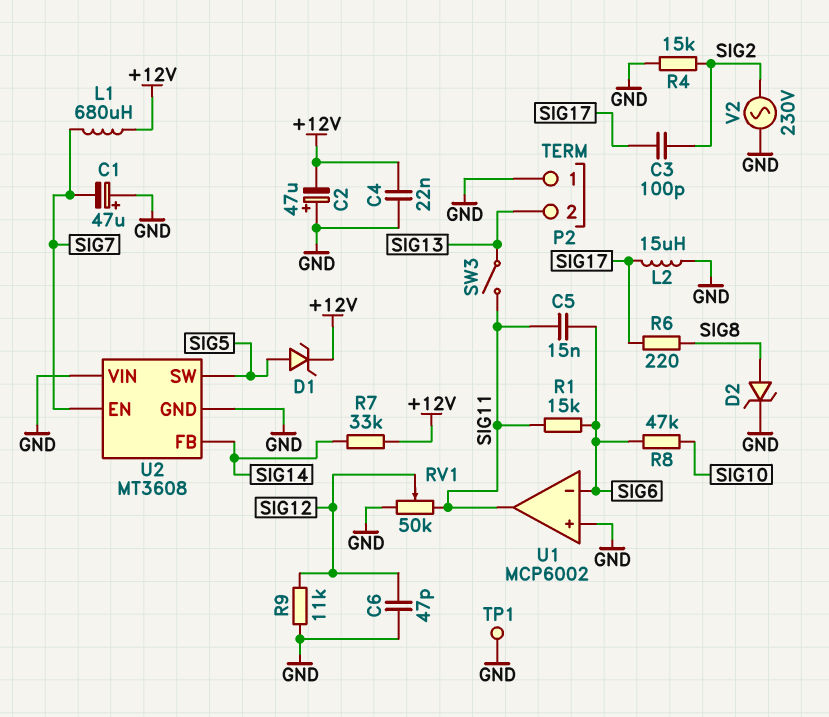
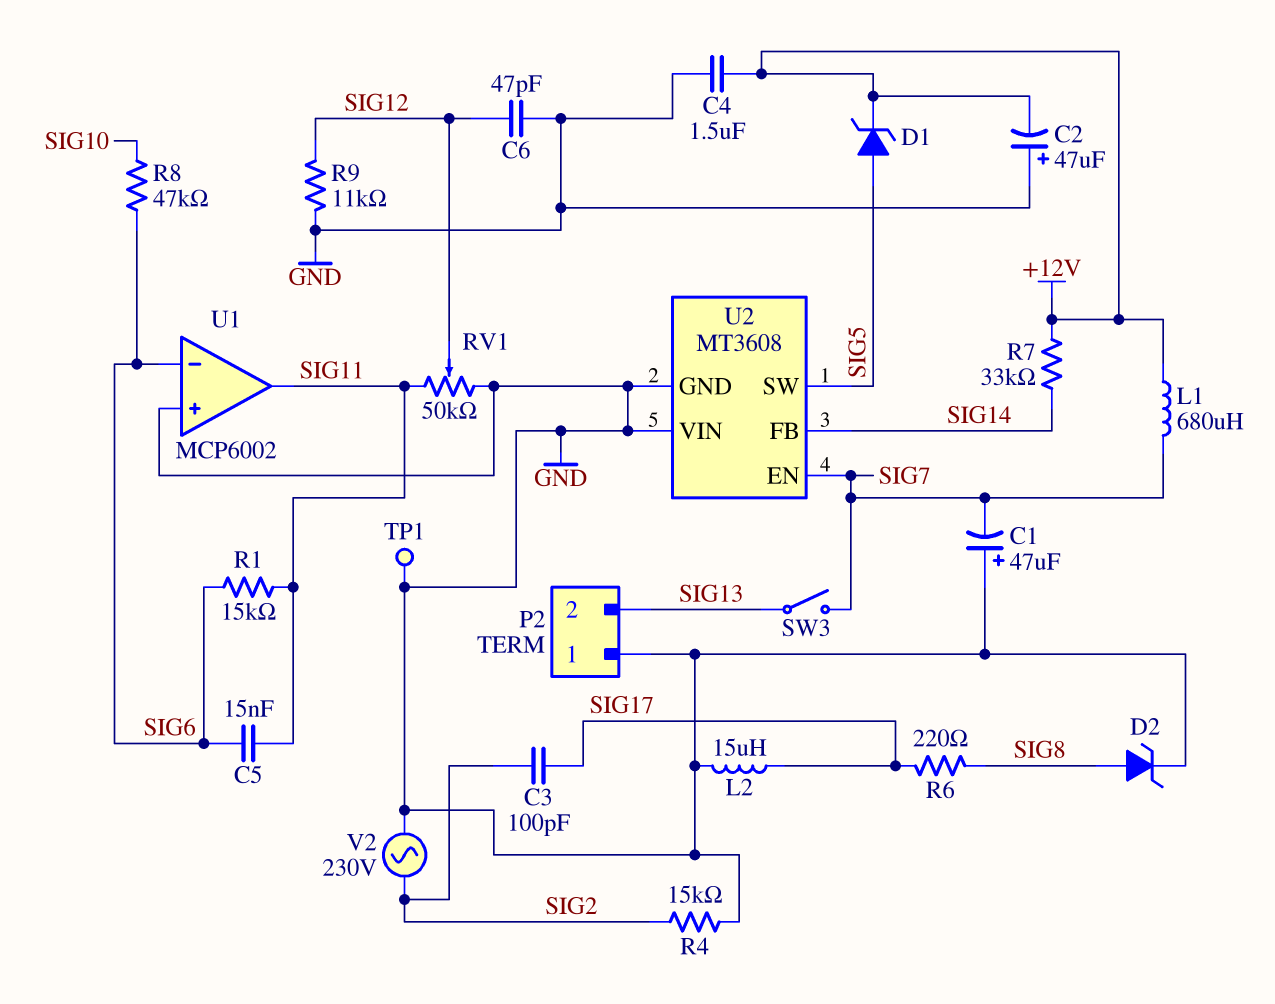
C4: 22nF (+12V, GND) -> 1.5uF (+12V, GND)
SW3: switch (SIG11, SIG13) -> switch (SIG7, SIG13)

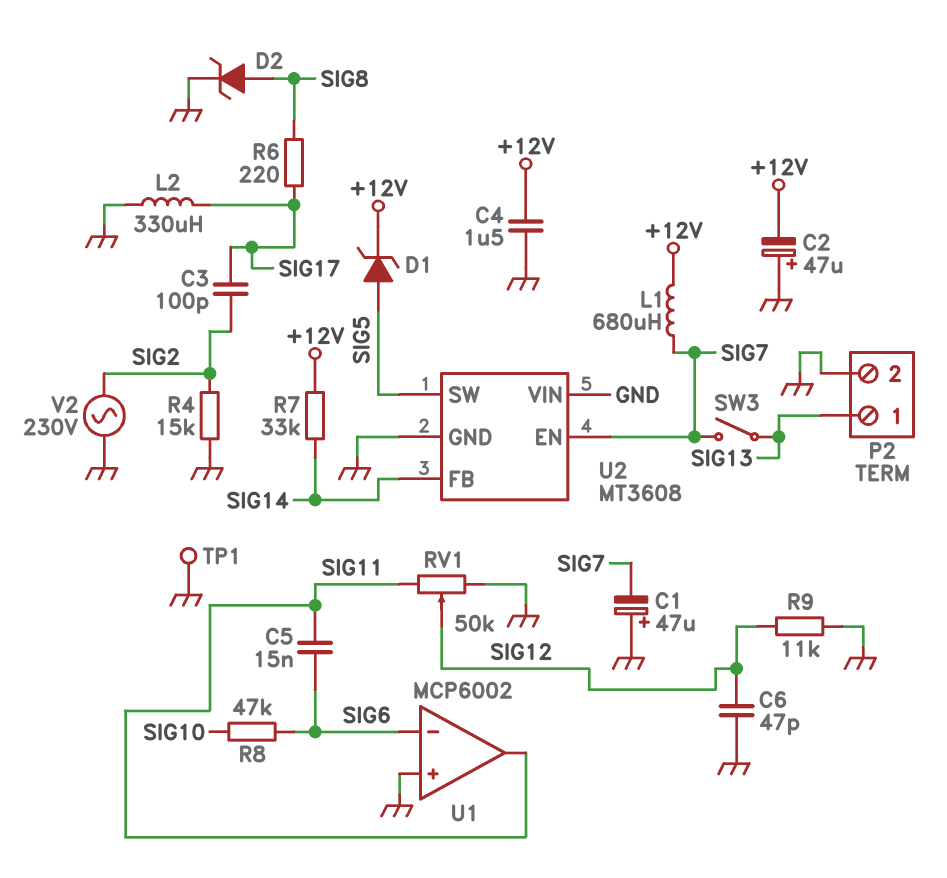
L2: 15uH (GND, SIG17) -> 330uH (GND, SIG17)
P2 pin 1: GND -> SIG13
P2 pin 2: SIG13 -> GND
R1: 15k (SIG6, SIG11) -> none

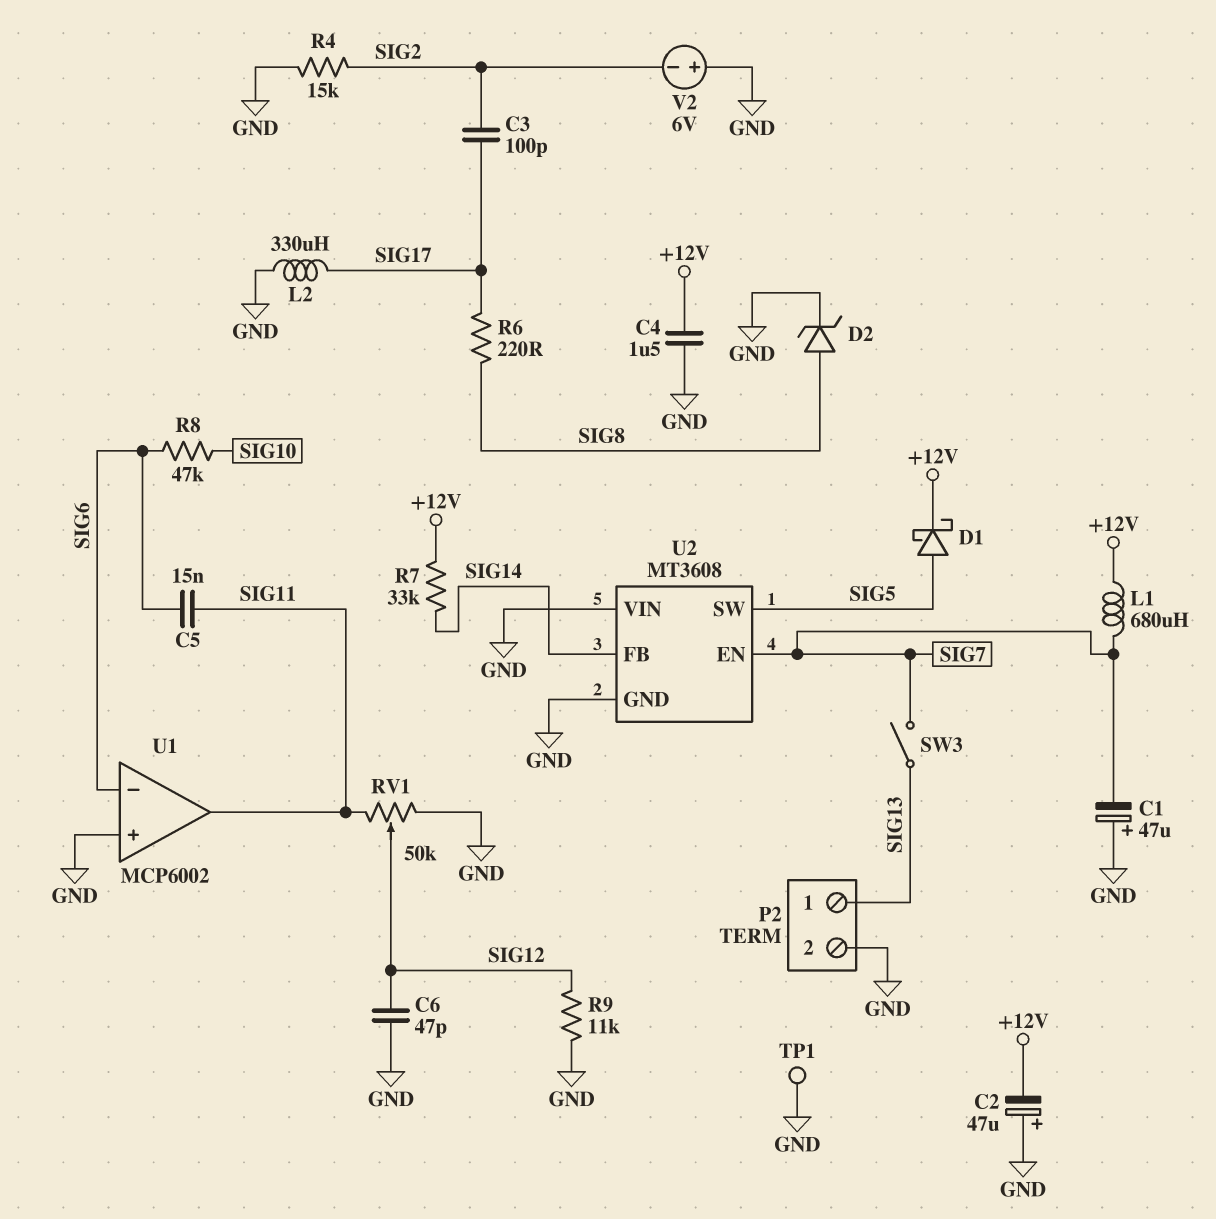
D1: zener (A SIG5, K +12V) -> schottky (A SIG5, K +12V)
V2: AC 230V (GND, SIG2) -> 6V (plus GND, minus SIG2)

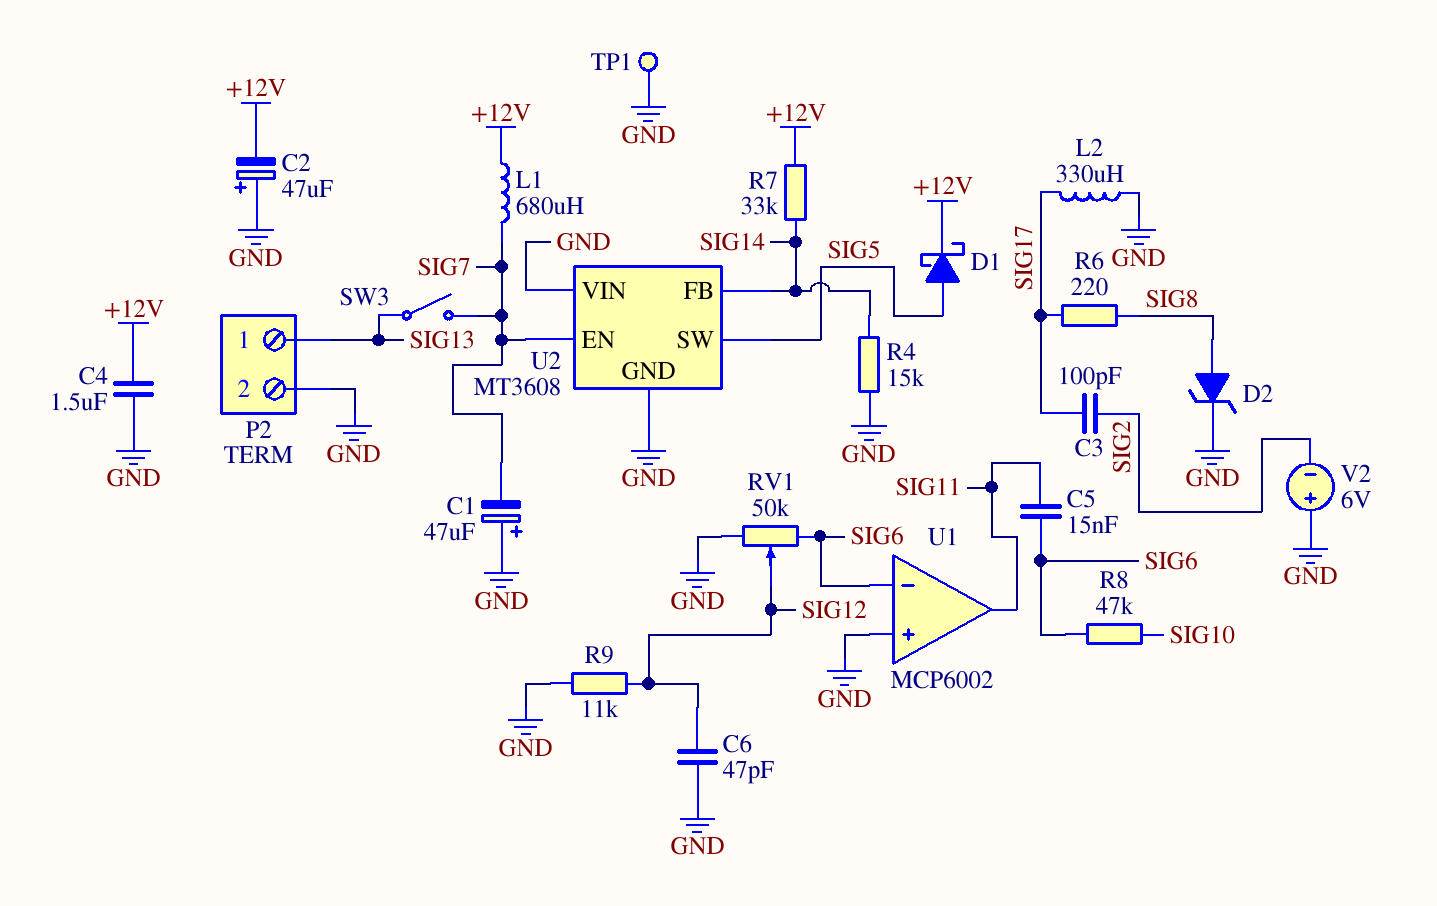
R4: 15k (GND, SIG2) -> 15k (GND, SIG14)
RV1: 50k (GND, SIG11, wiper SIG12) -> 50k (GND, SIG6, wiper SIG12)

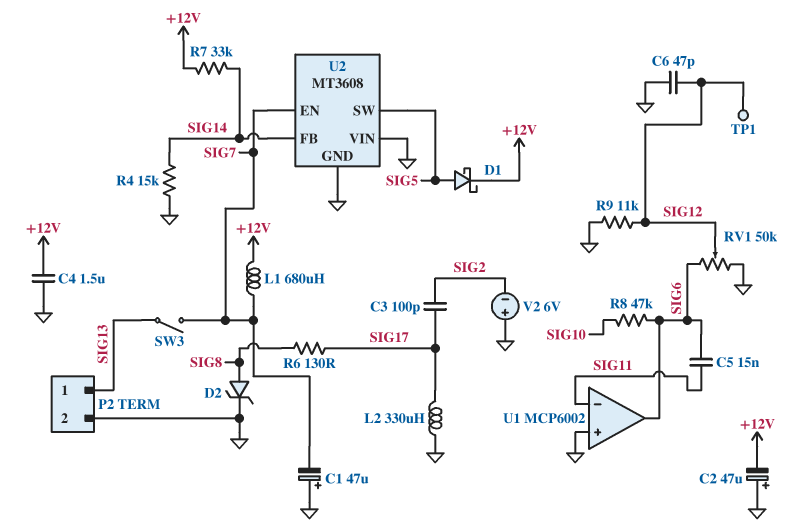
R6: 220 (SIG8, SIG17) -> 130 (SIG8, SIG17)
TP1: test point (GND) -> test point (SIG12)
U1 pin in-: SIG6 -> SIG11
U1 pin out: SIG11 -> SIG6

